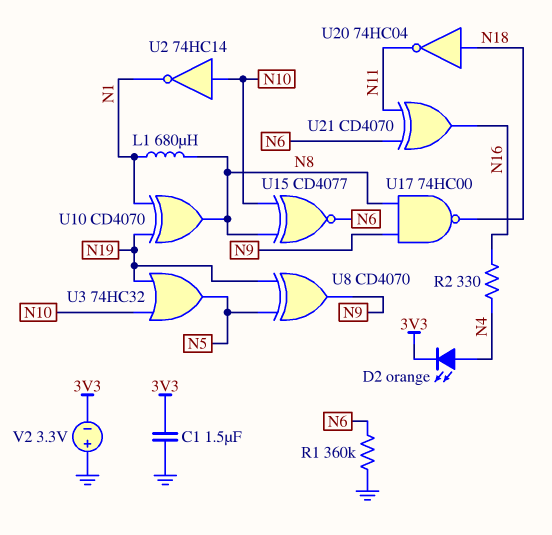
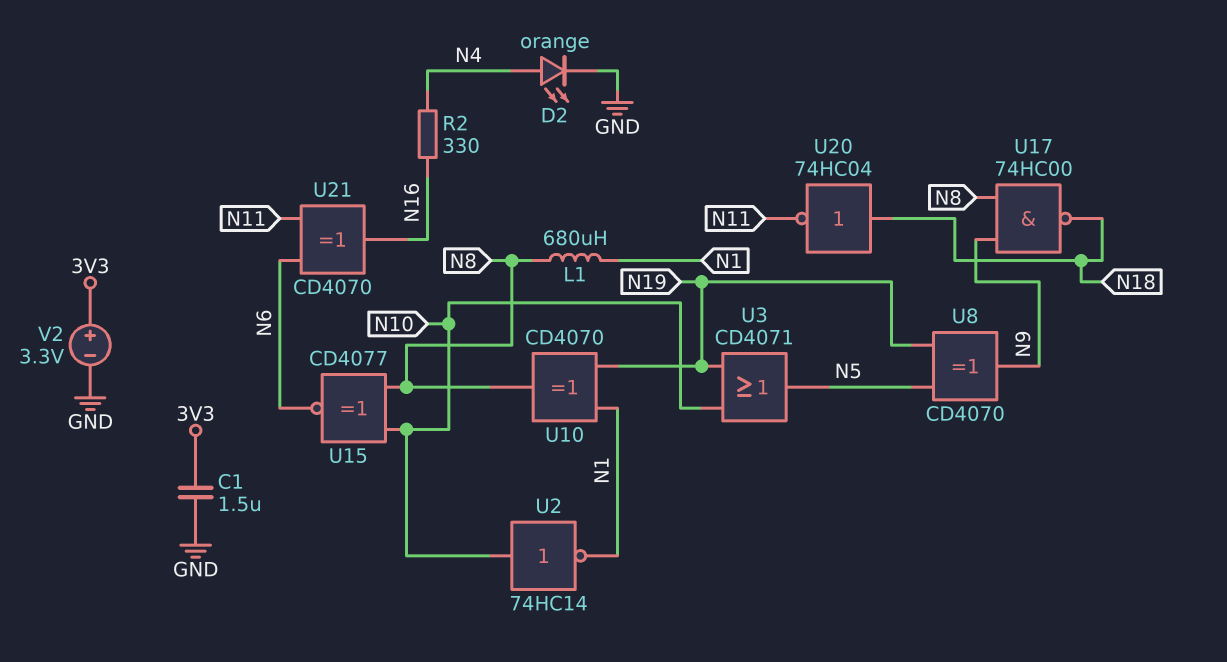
D2: LED orange (A N4, K 3V3) -> LED orange (A N4, K GND)
R1: 360k (GND, N6) -> none
U3: OR 74HC32 (in N10, in N19, out N5) -> OR CD4071 (in N10, in N19, out N5)
V2: 3.3V (plus GND, minus 3V3) -> 3.3V (plus 3V3, minus GND)

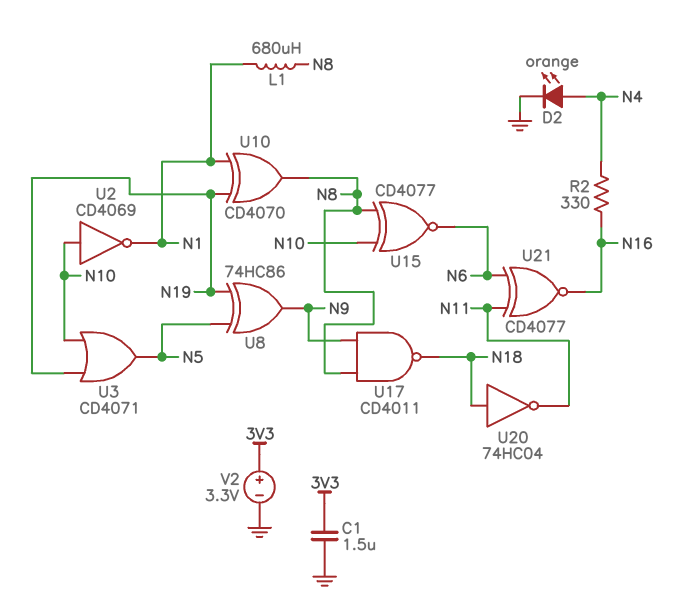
U2: NOT 74HC14 (in N10, out N1) -> NOT CD4069 (in N10, out N1)
U8: XOR CD4070 (in N5, in N19, out N9) -> XOR 74HC86 (in N5, in N19, out N9)
U17: NAND 74HC00 (in N8, in N9, out N18) -> NAND CD4011 (in N8, in N9, out N18)
U21: XOR CD4070 (in N6, in N11, out N16) -> XNOR CD4077 (in N6, in N11, out N16)

